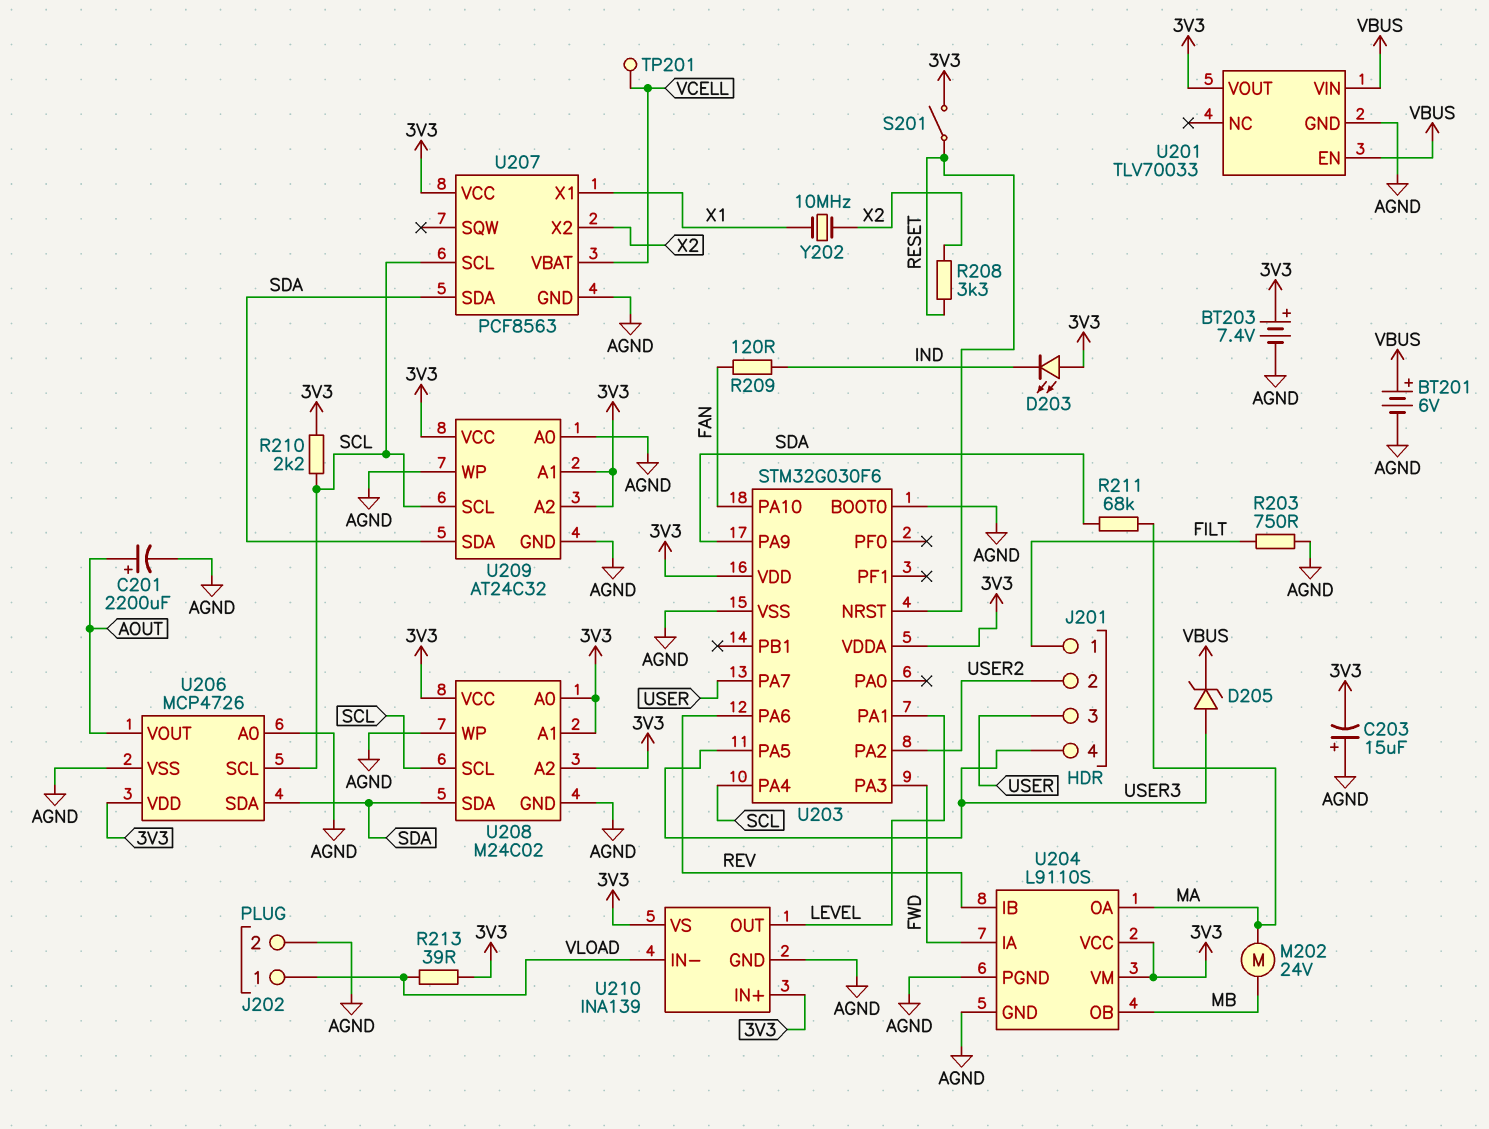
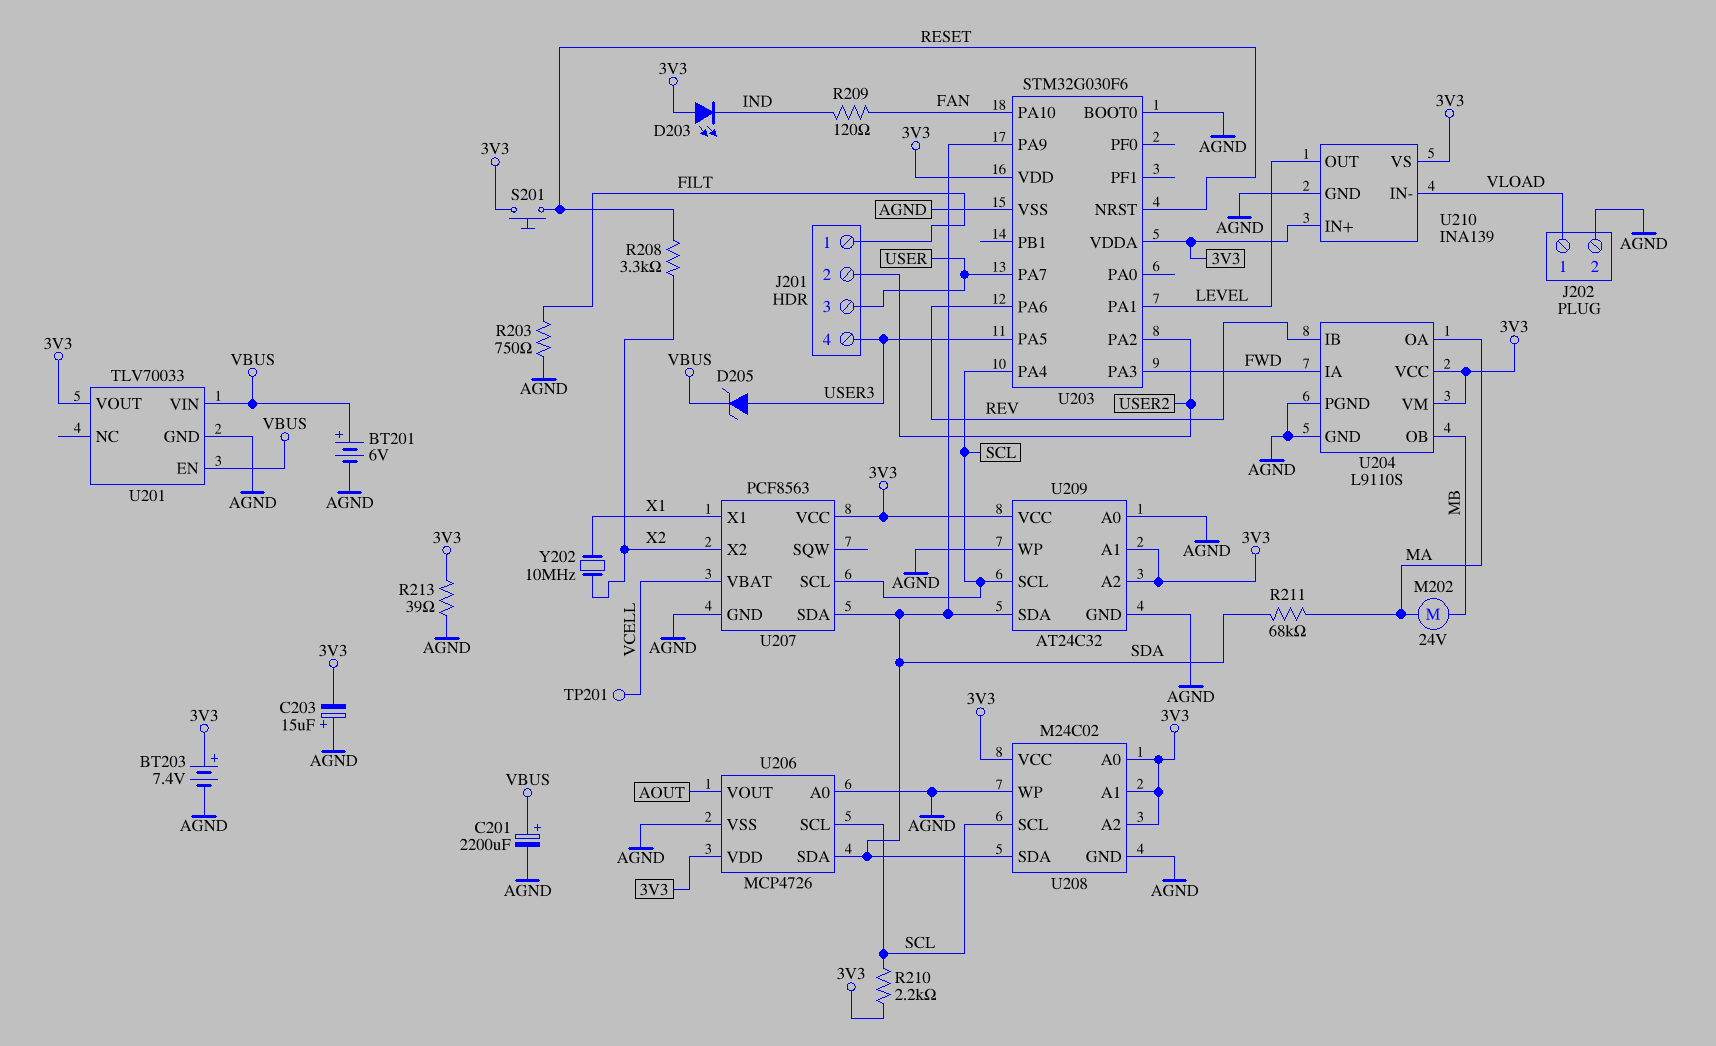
C201: 2200uF (plus AOUT, minus AGND) -> 2200uF (plus VBUS, minus AGND)
R213: 39 (3V3, VLOAD) -> 39 (3V3, AGND)
S201: switch (3V3, RESET) -> button (3V3, RESET)

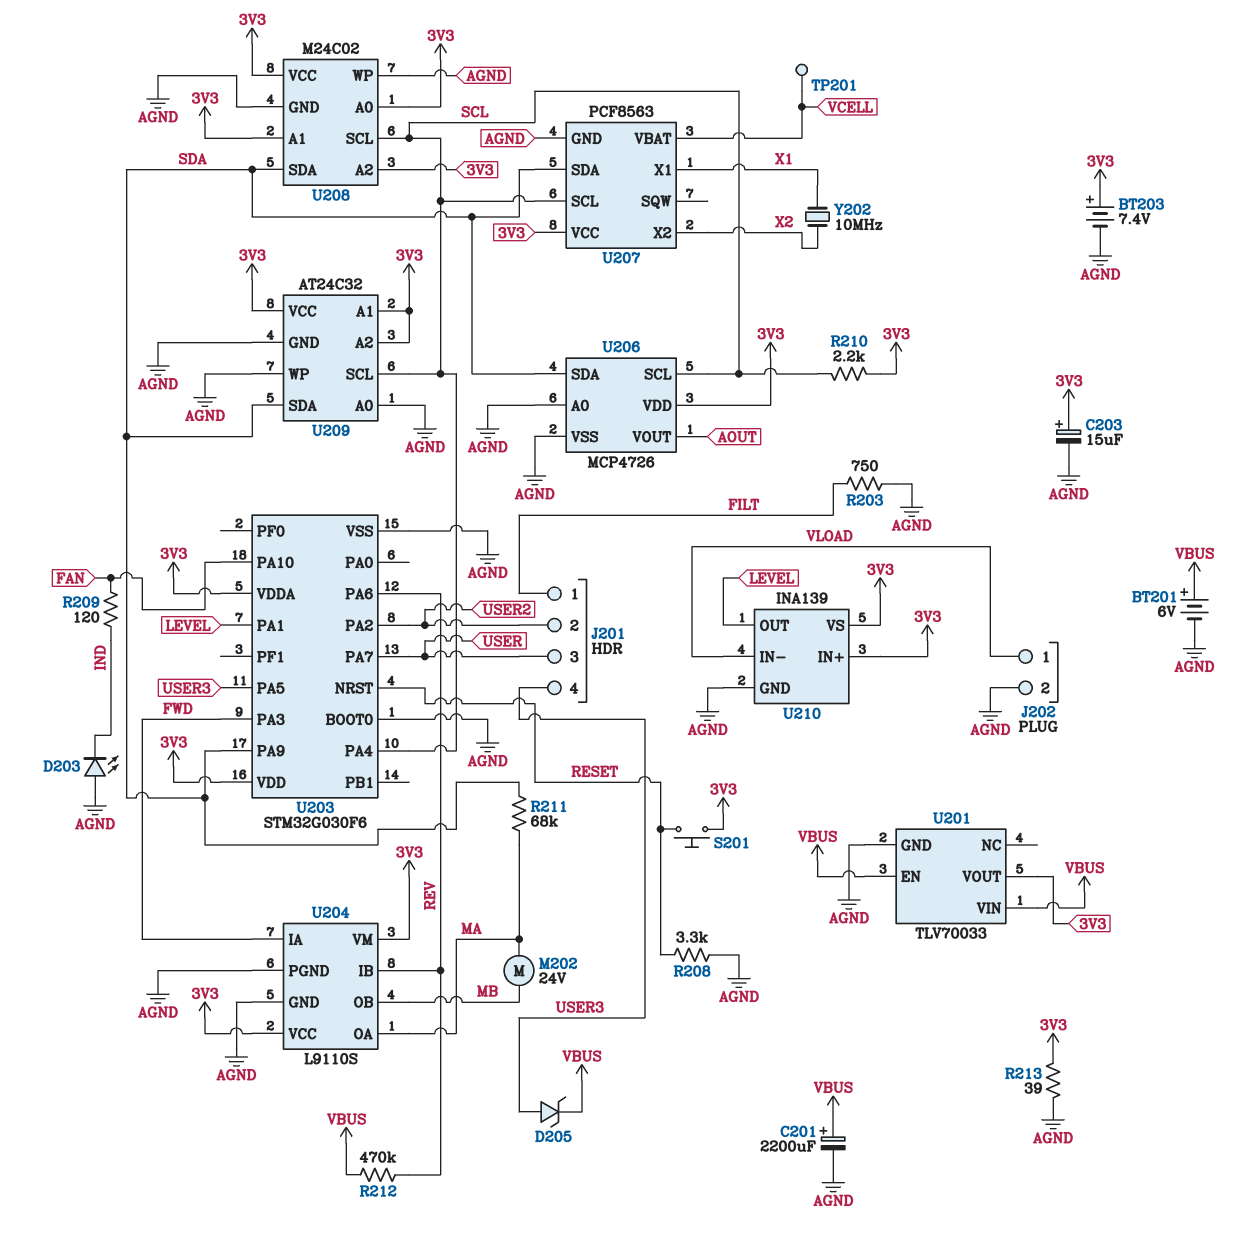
C203: 15uF (plus AGND, minus 3V3) -> 15uF (plus 3V3, minus AGND)
D203: LED (A 3V3, K IND) -> LED (A AGND, K IND)
R208: 3.3k (RESET, X2) -> 3.3k (AGND, RESET)
R212: none -> 470k (REV, VBUS)

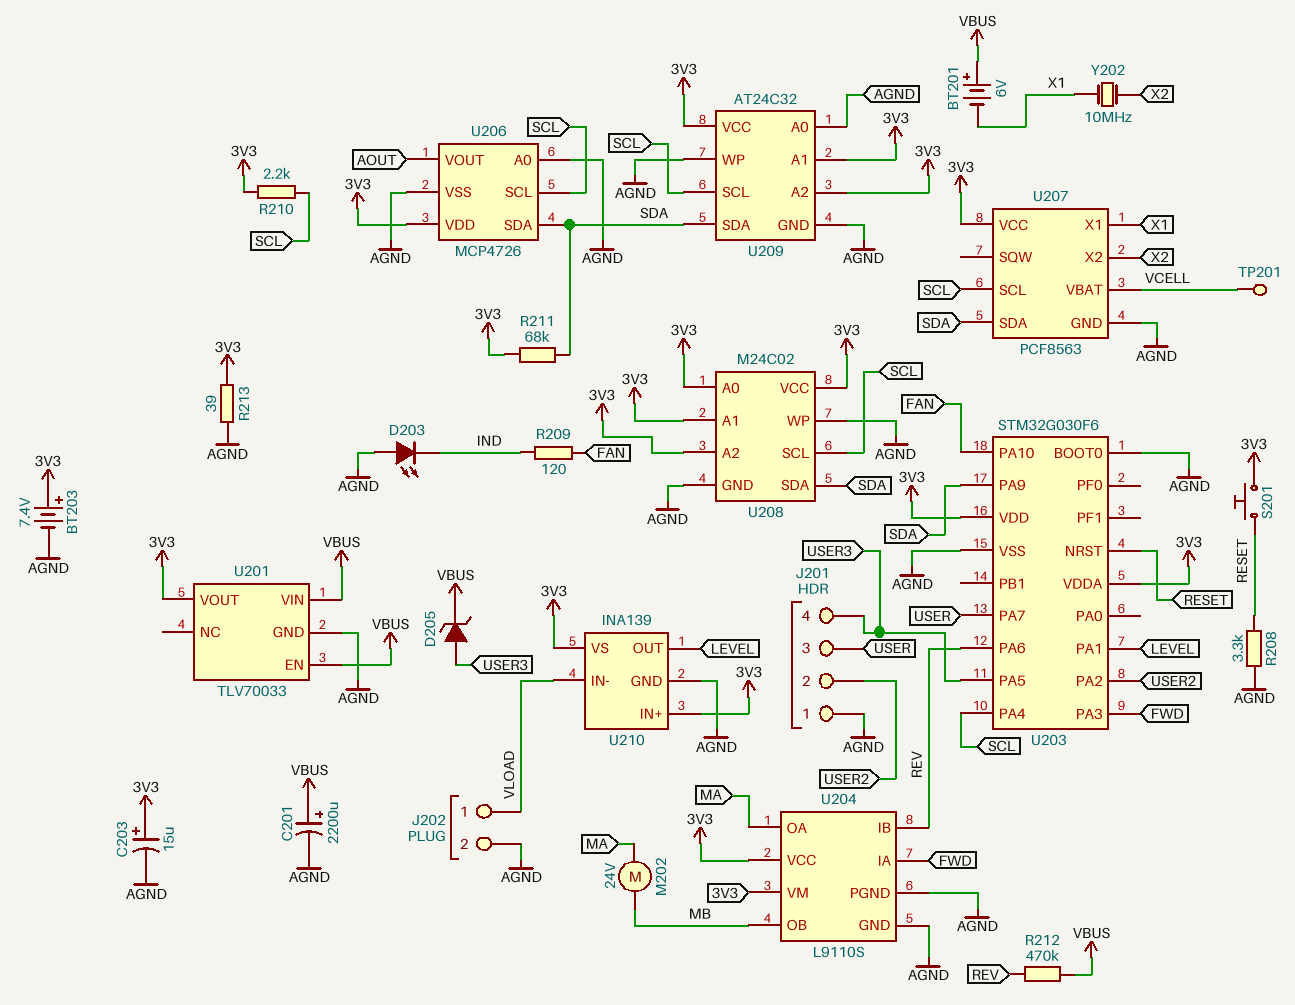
BT201: 6V (plus VBUS, minus AGND) -> 6V (plus VBUS, minus X1)
J201 pin 1: FILT -> AGND
R203: 750 (AGND, FILT) -> none
R211: 68k (MA, SDA) -> 68k (3V3, SDA)

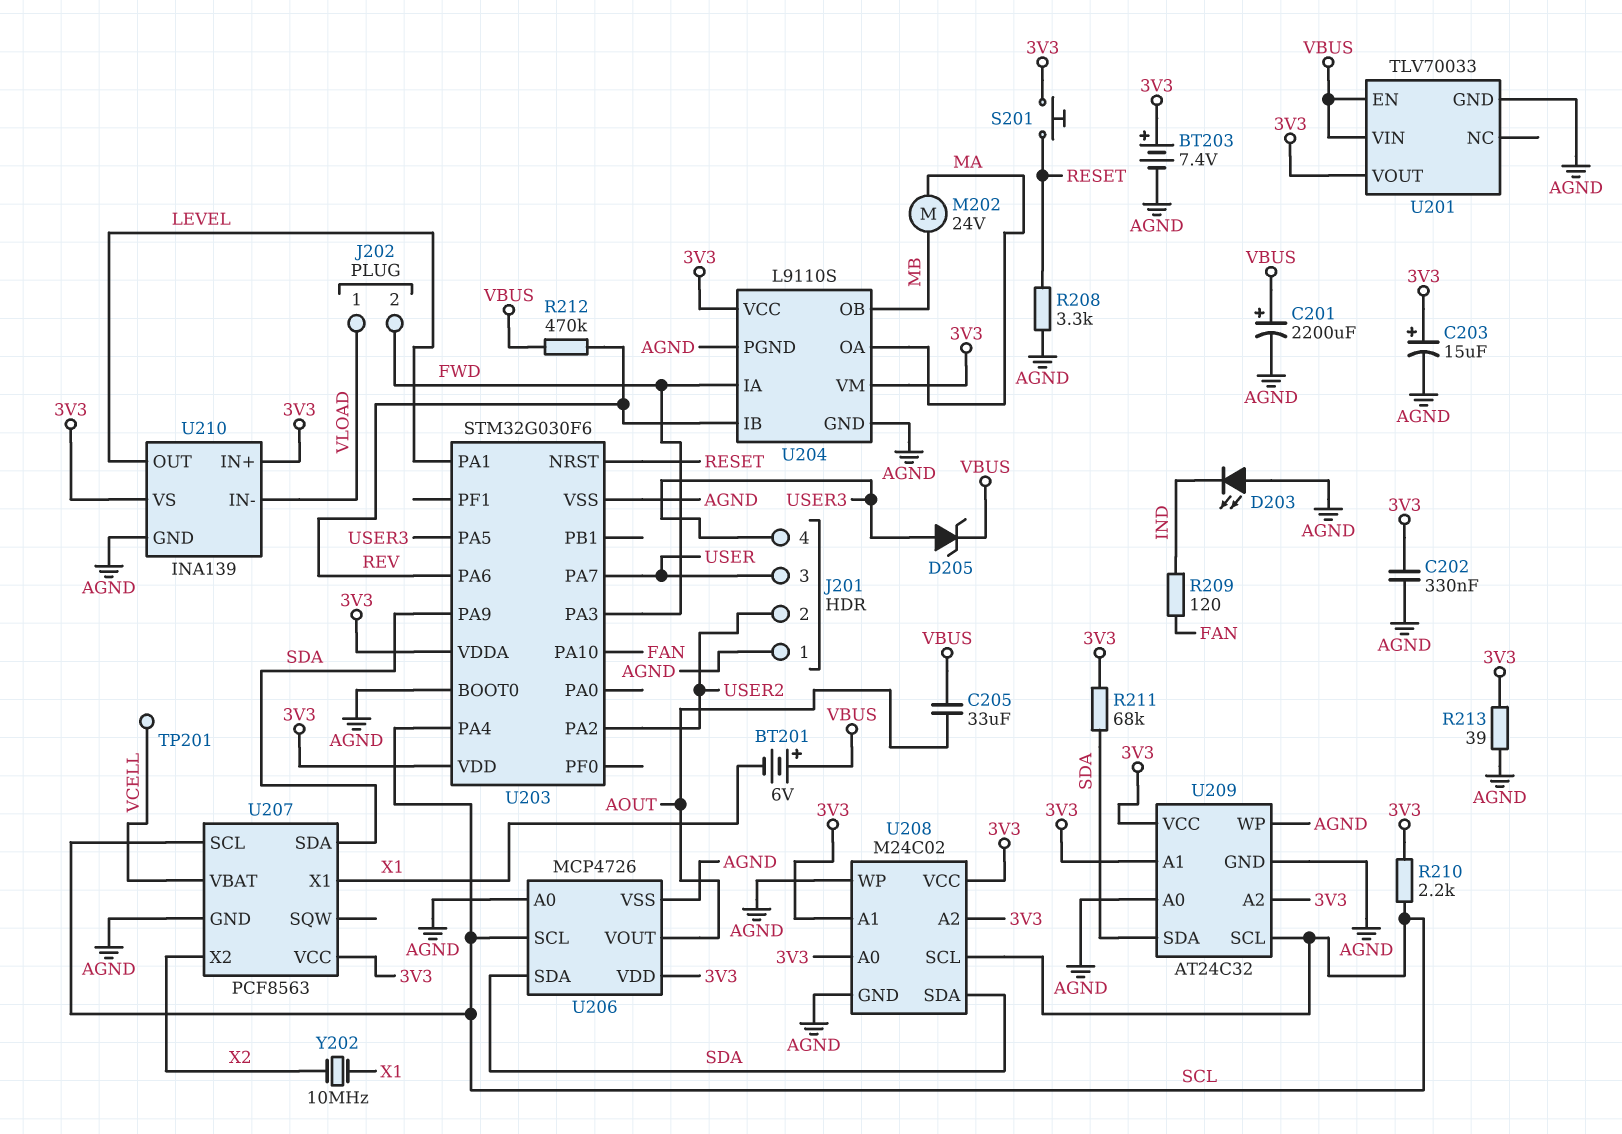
C202: none -> 330nF (3V3, AGND)
C205: none -> 33uF (AOUT, VBUS)
J202 pin 2: AGND -> FWD

